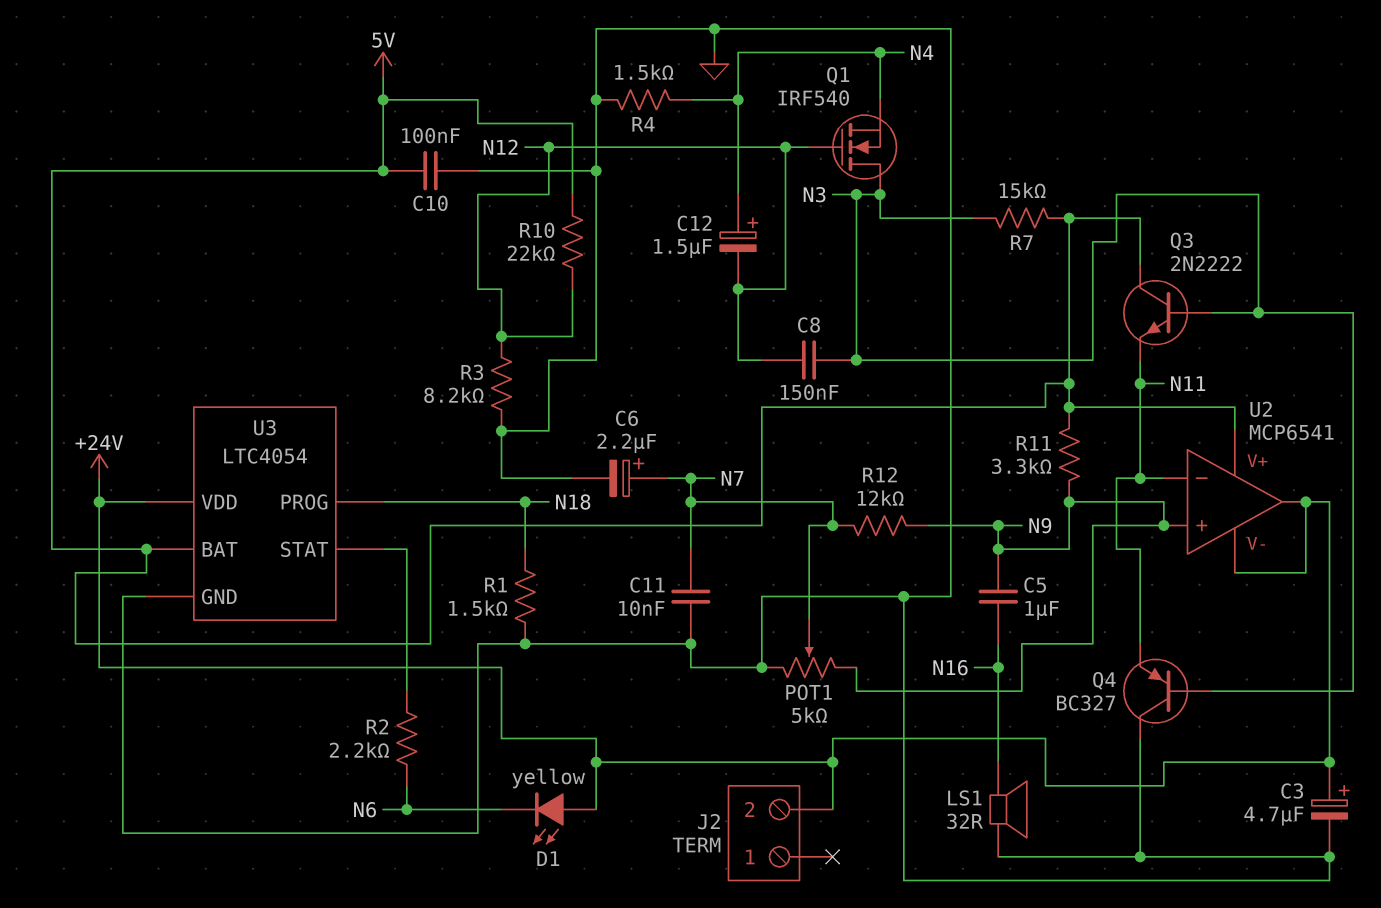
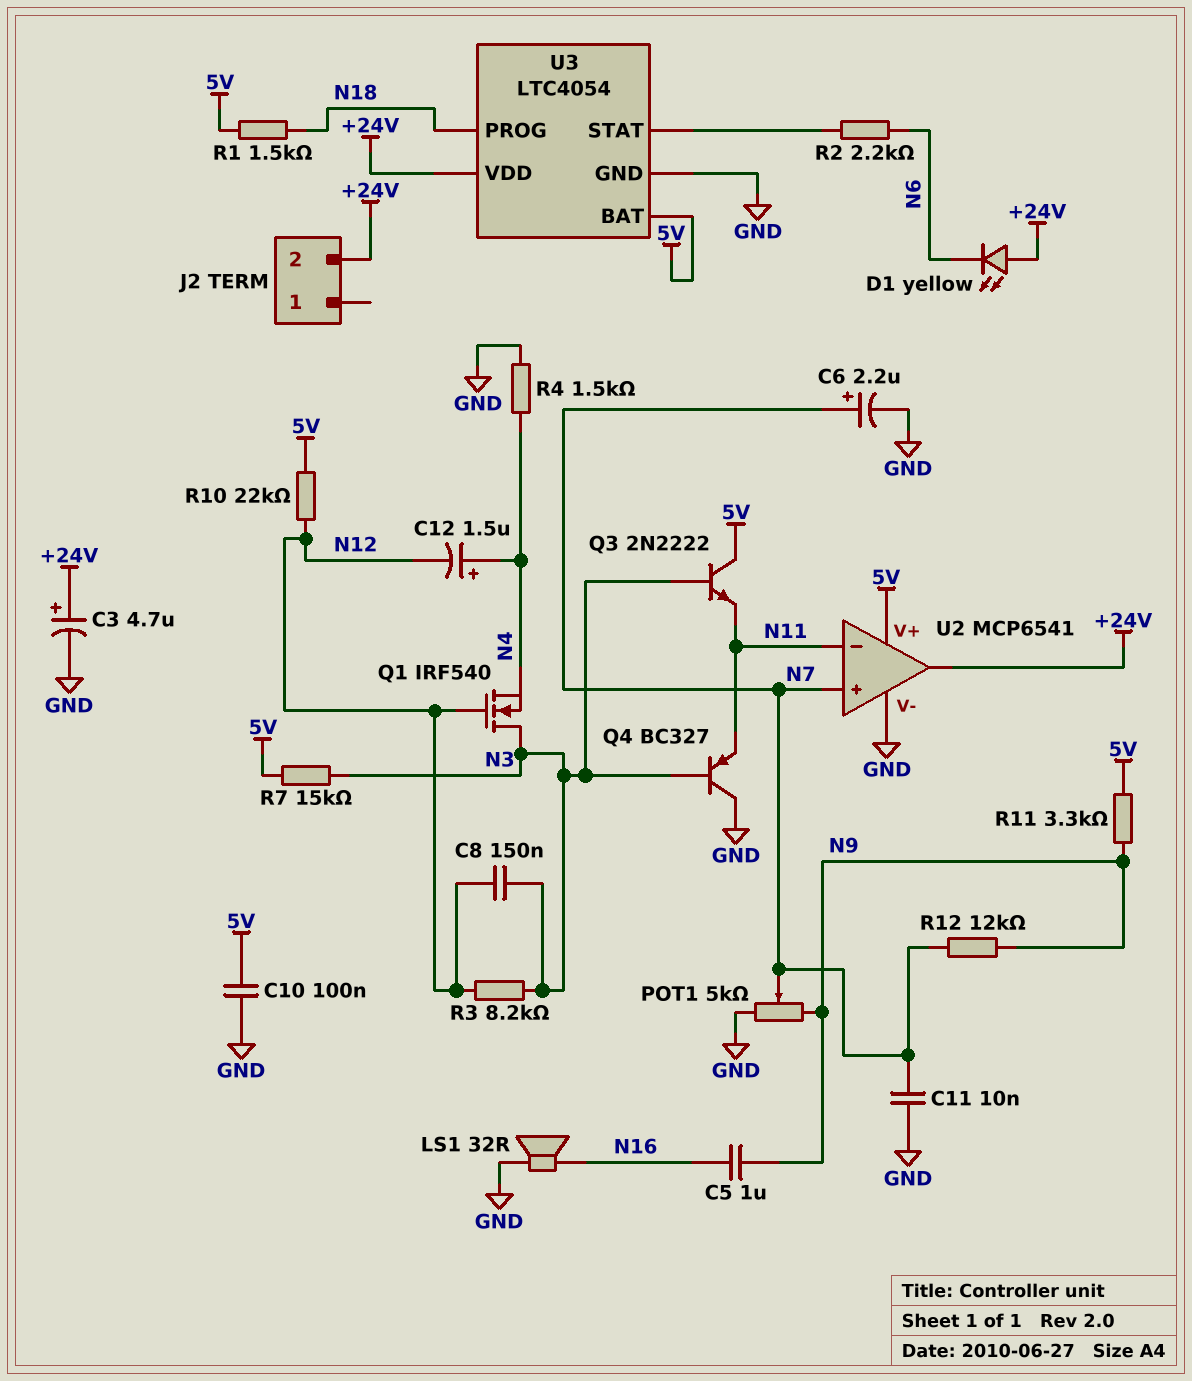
R1: 1.5k (GND, N18) -> 1.5k (5V, N18)
R3: 8.2k (GND, N12) -> 8.2k (N3, N12)
U2 pin V-: +24V -> GND
U2 pin in+: N9 -> N7

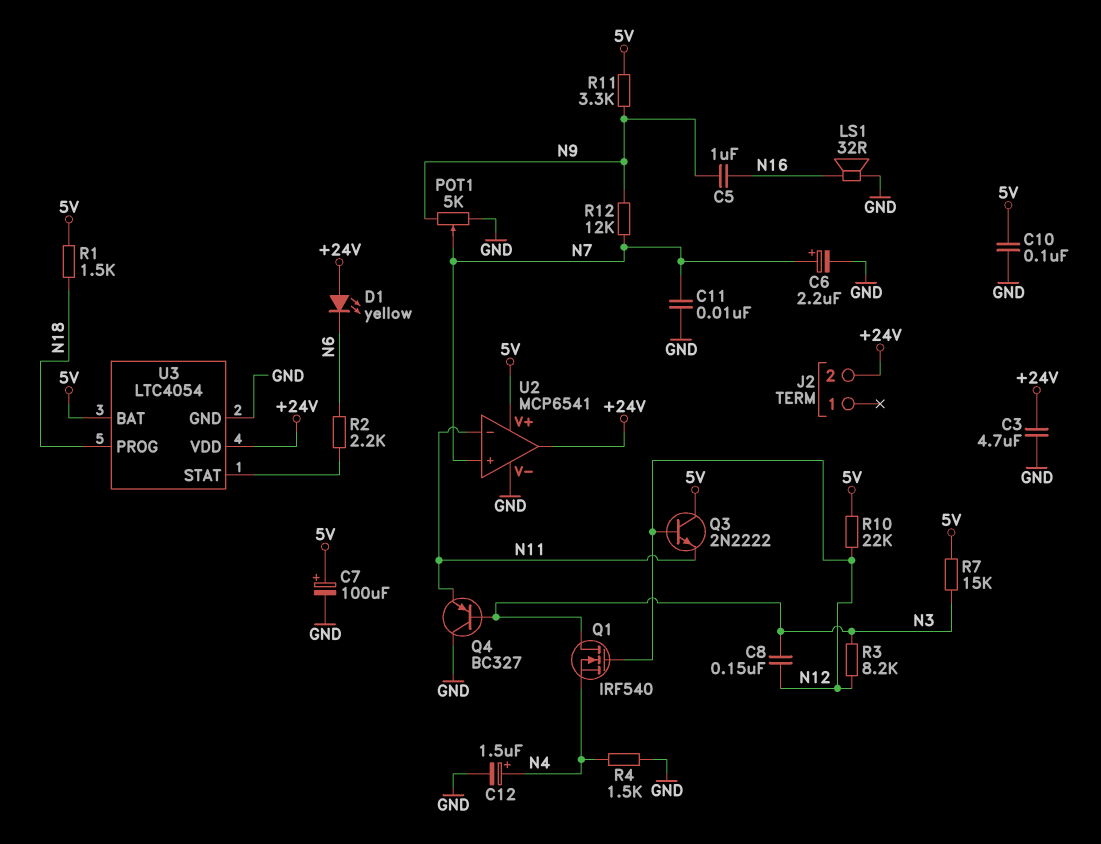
C3: 4.7uF (plus +24V, minus GND) -> 4.7uF (+24V, GND)
C7: none -> 100uF (plus 5V, minus GND)
C12: 1.5uF (plus N4, minus N12) -> 1.5uF (plus N4, minus GND)
Q3: NPN 2N2222 (B N3, C 5V, E N11) -> NPN 2N2222 (B N12, C 5V, E N11)

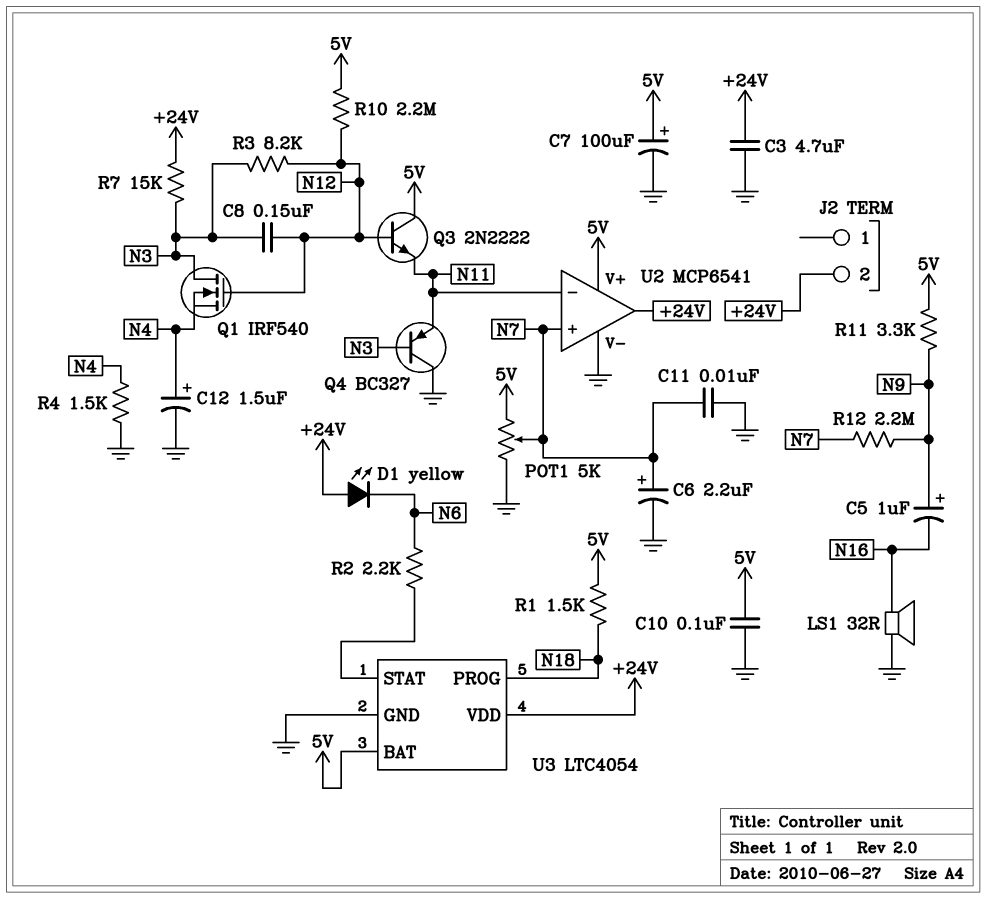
C5: 1uF (N9, N16) -> 1uF (plus N9, minus N16)
POT1: 5k (GND, N9, wiper N7) -> 5k (5V, GND, wiper N7)
R7: 15k (5V, N3) -> 15k (+24V, N3)
R10: 22k (5V, N12) -> 2.2M (5V, N12)
R12: 12k (N7, N9) -> 2.2M (N7, N9)

